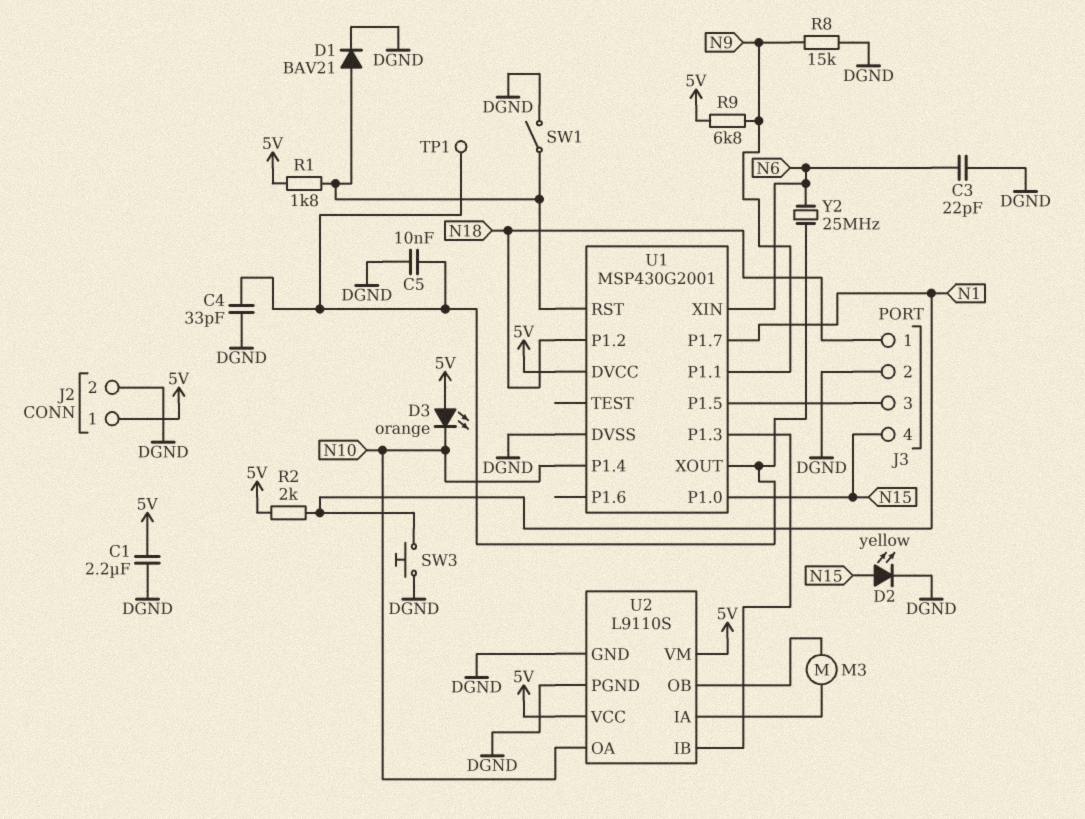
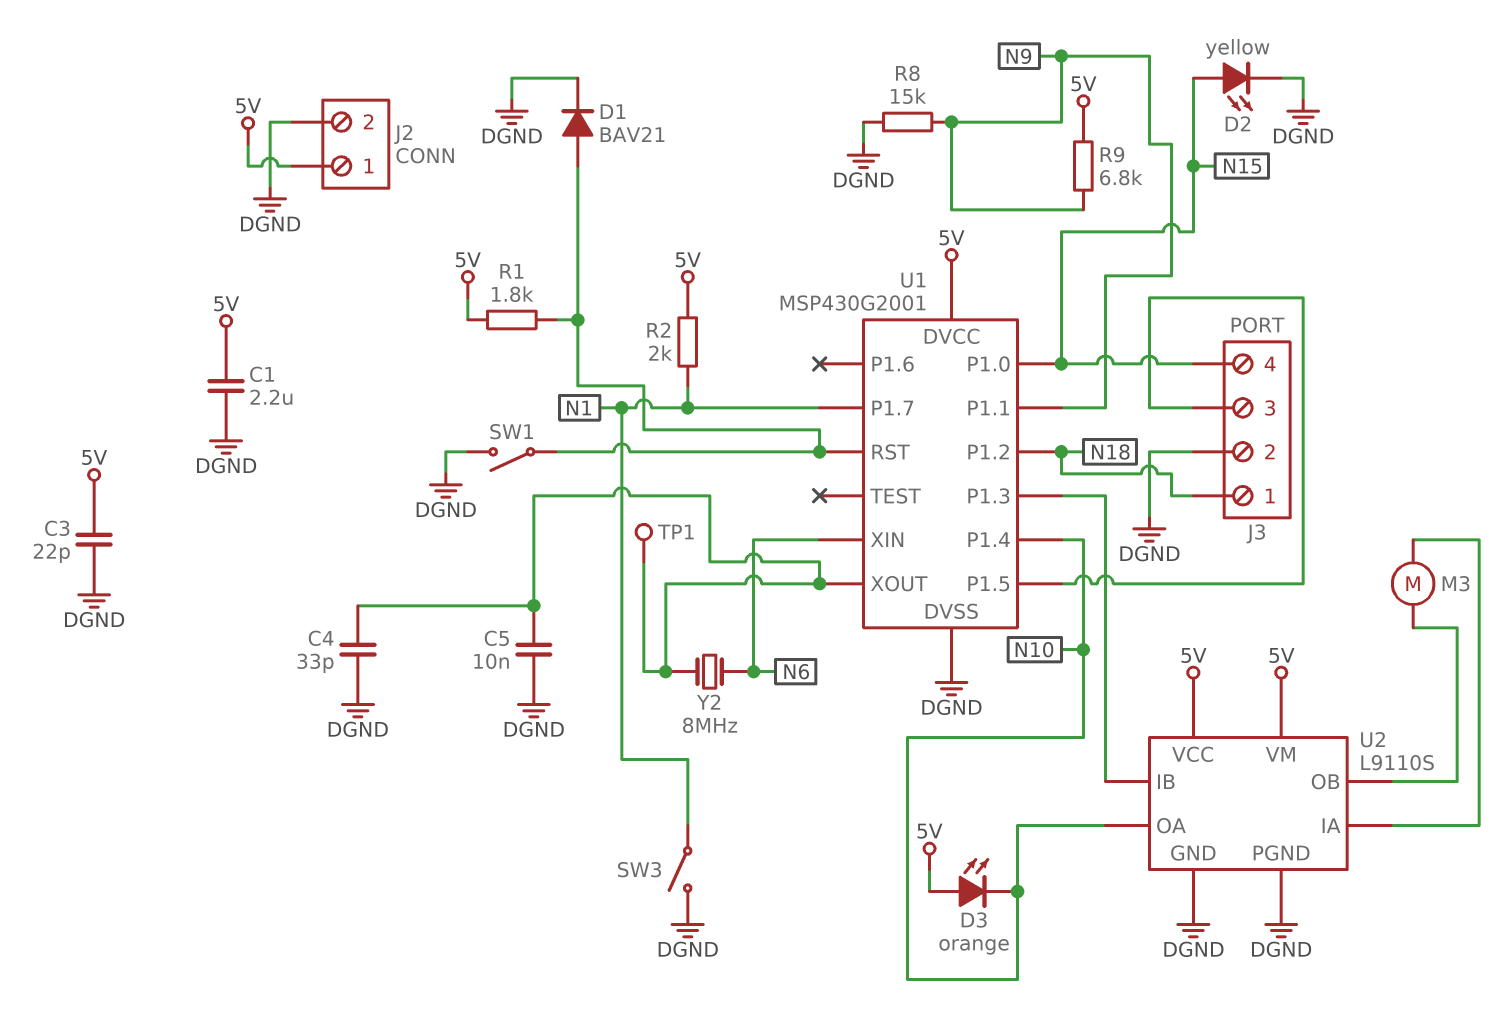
C3: 22pF (DGND, N6) -> 22pF (5V, DGND)
SW3: button (DGND, N1) -> switch (DGND, N1)
Y2: 25MHz (N6, U1/XOUT) -> 8MHz (N6, U1/XOUT)

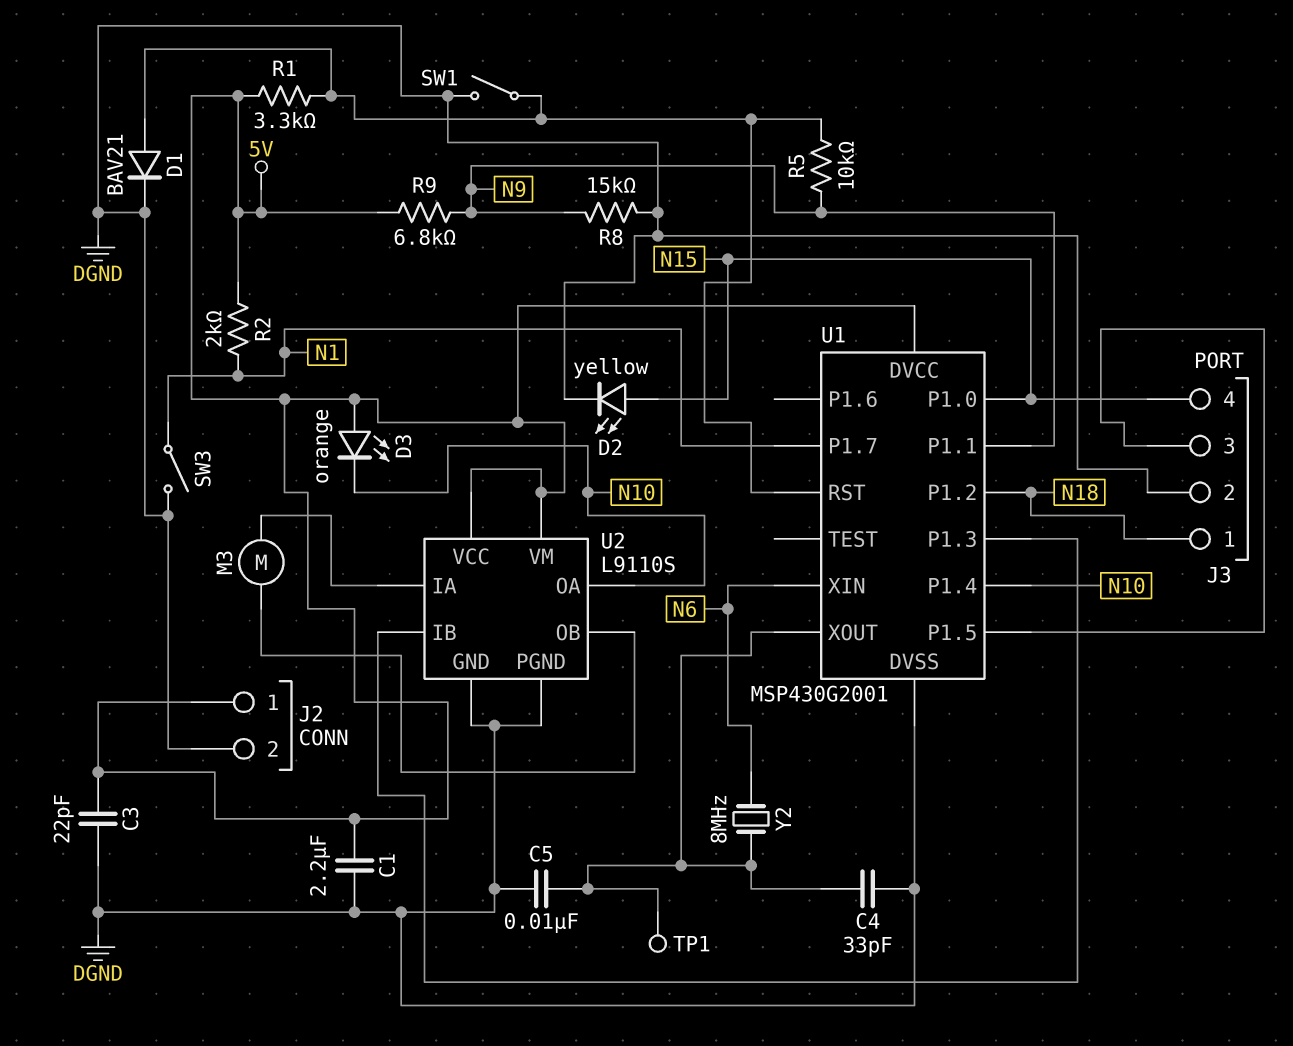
R1: 1.8k (5V, U1/RST) -> 3.3k (5V, U1/RST)
R5: none -> 10k (N9, U1/RST)

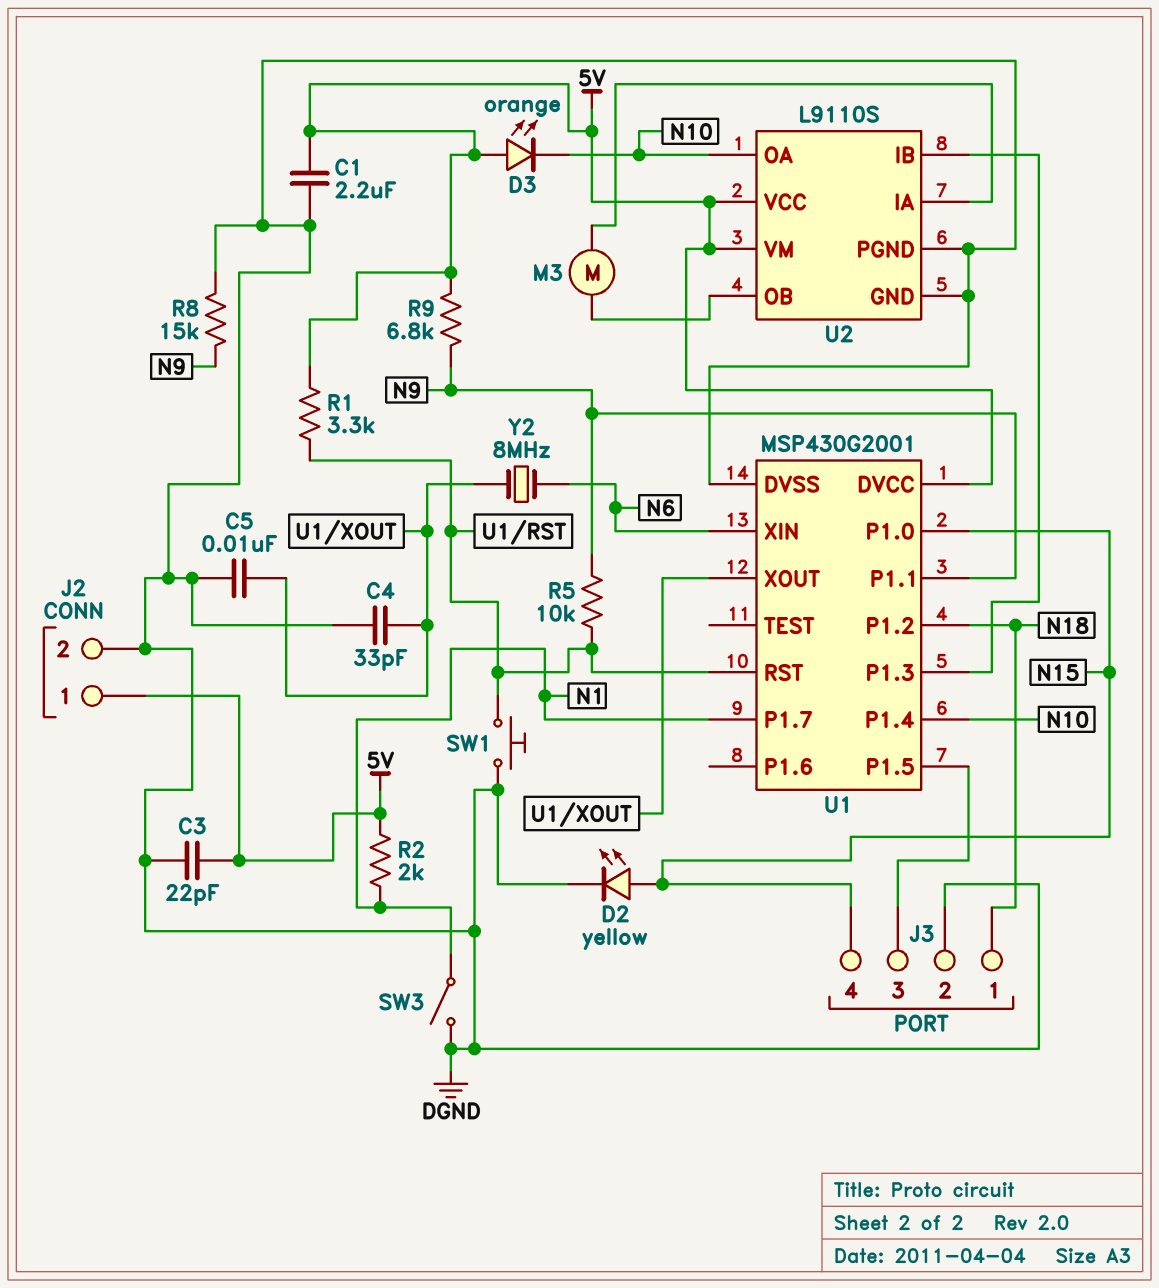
D1: diode BAV21 (A U1/RST, K DGND) -> none
SW1: switch (DGND, U1/RST) -> button (DGND, U1/RST)
TP1: test point (U1/XOUT) -> none

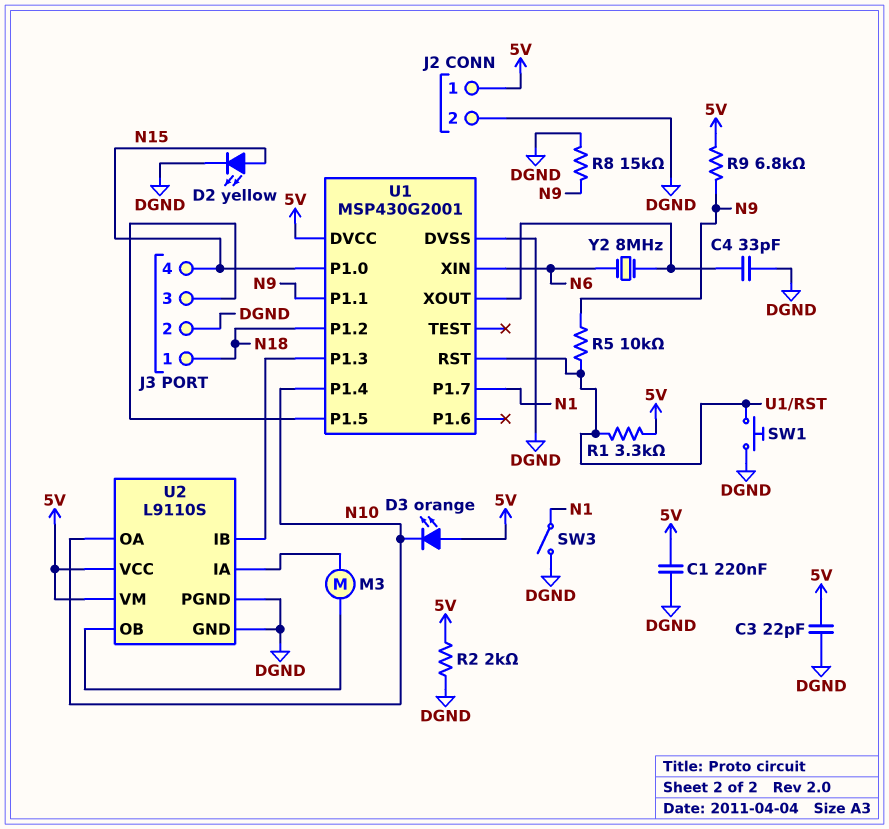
C1: 2.2uF (5V, DGND) -> 220nF (5V, DGND)
C5: 10nF (DGND, U1/XOUT) -> none
R2: 2k (5V, N1) -> 2k (5V, DGND)

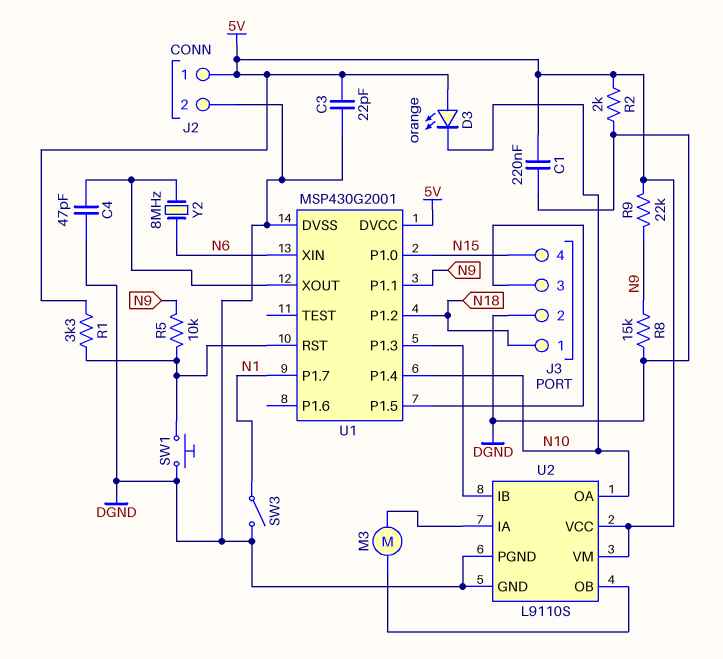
C4: 33pF (DGND, U1/XOUT) -> 47pF (DGND, U1/XOUT)
D2: LED yellow (A N15, K DGND) -> none
R9: 6.8k (5V, N9) -> 22k (5V, N9)

